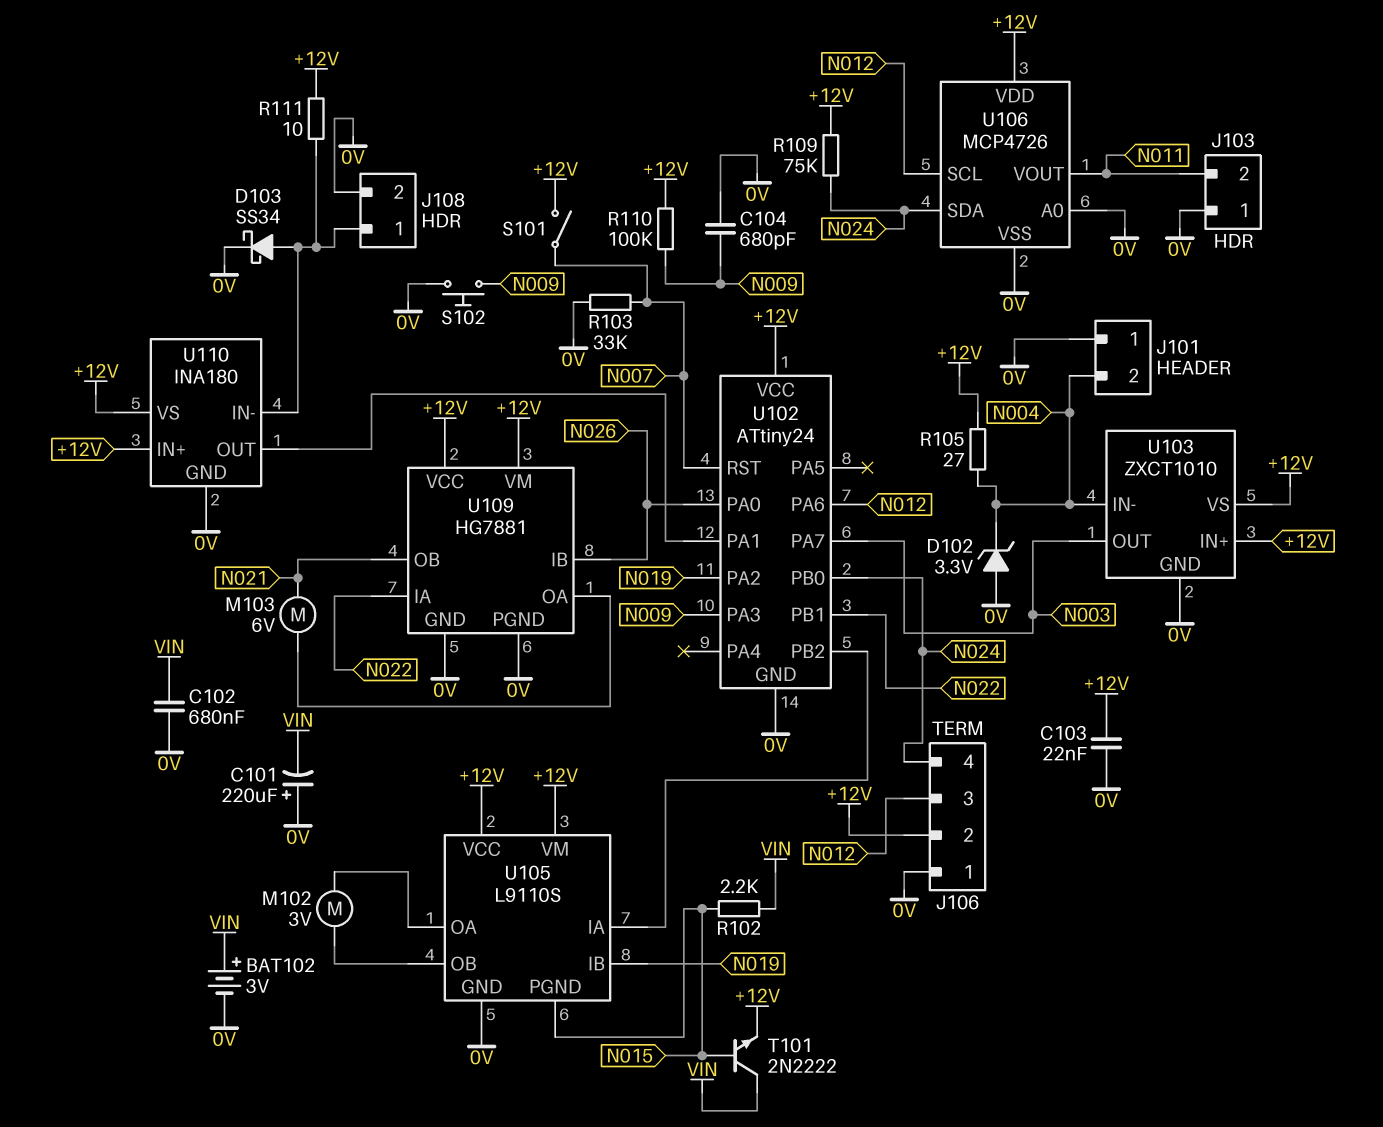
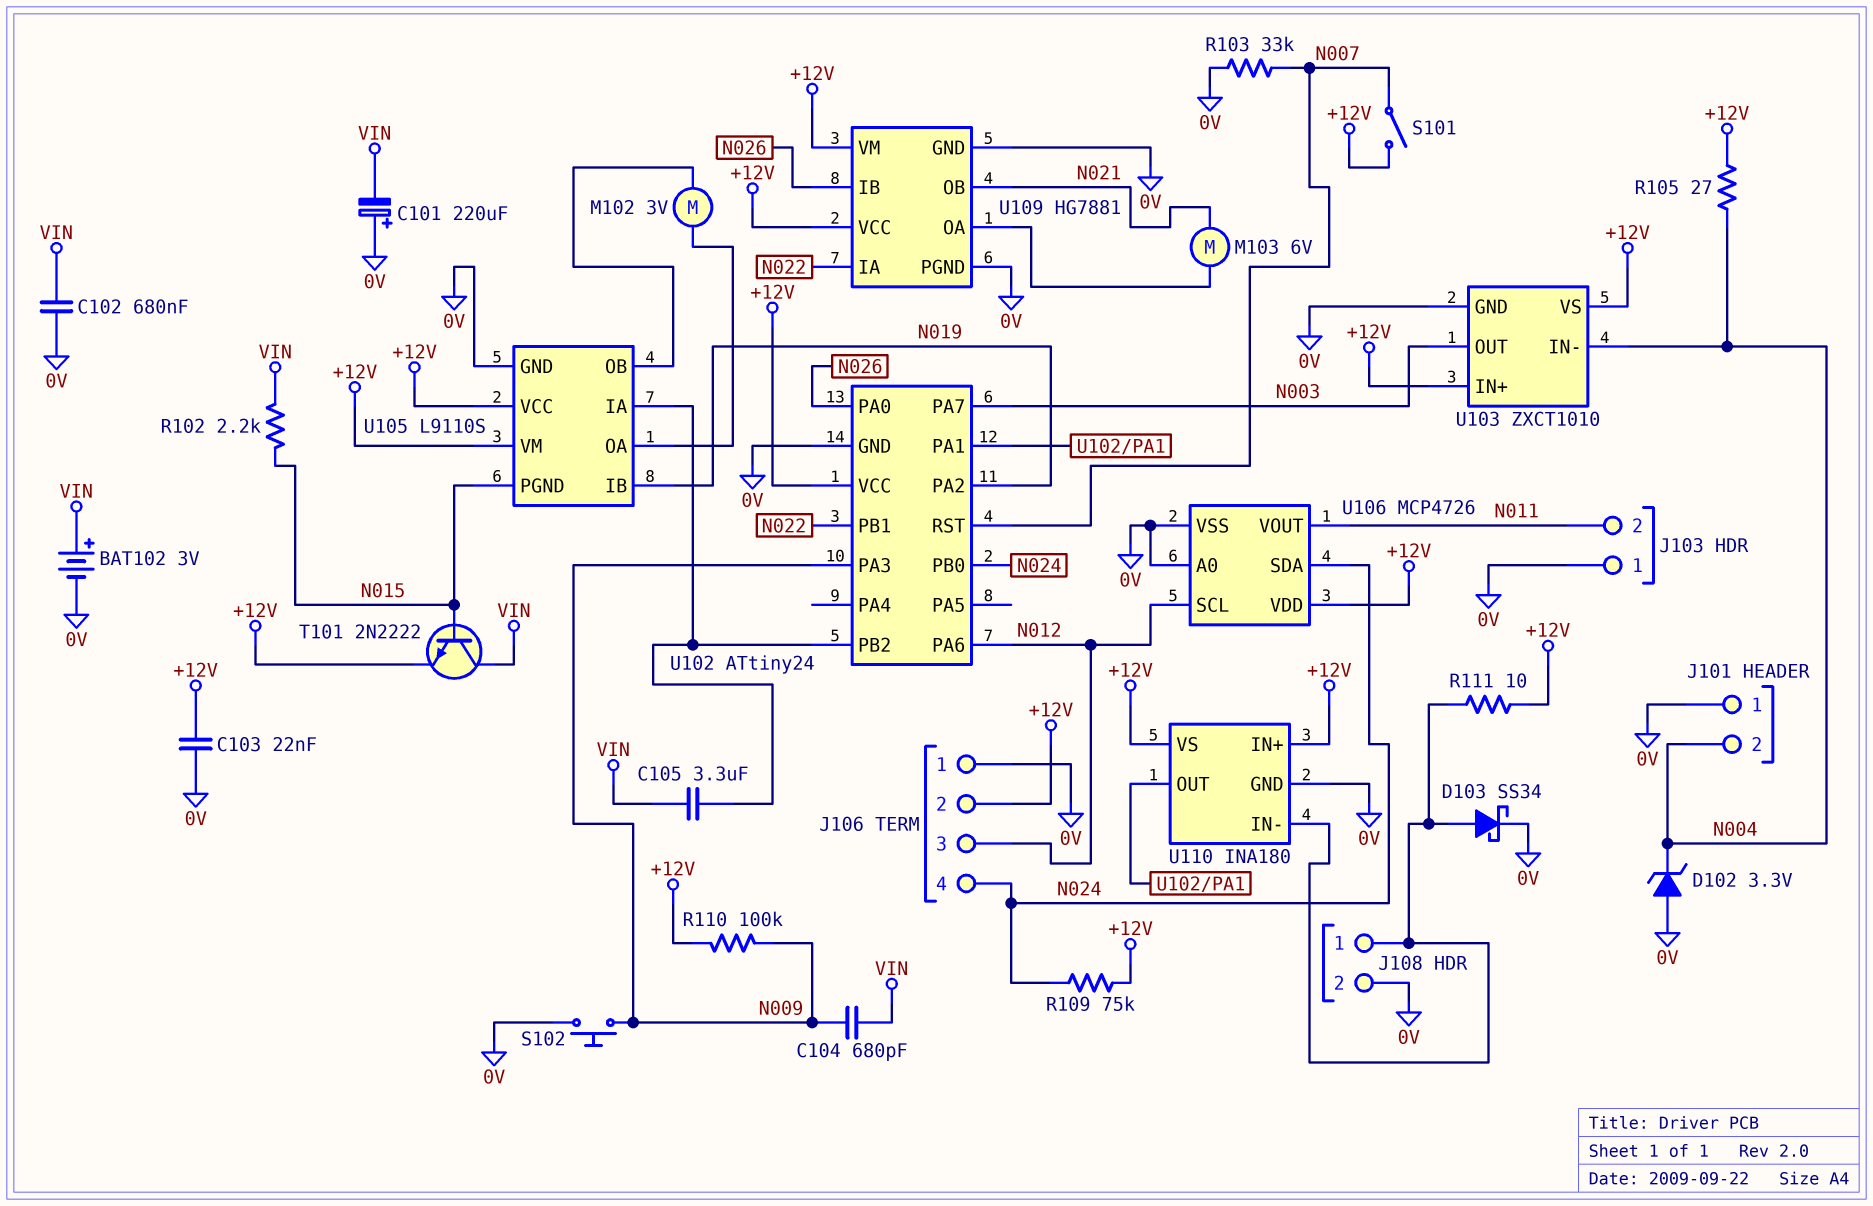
C104: 680pF (0V, N009) -> 680pF (N009, VIN)
C105: none -> 3.3uF (U102/PB2, VIN)

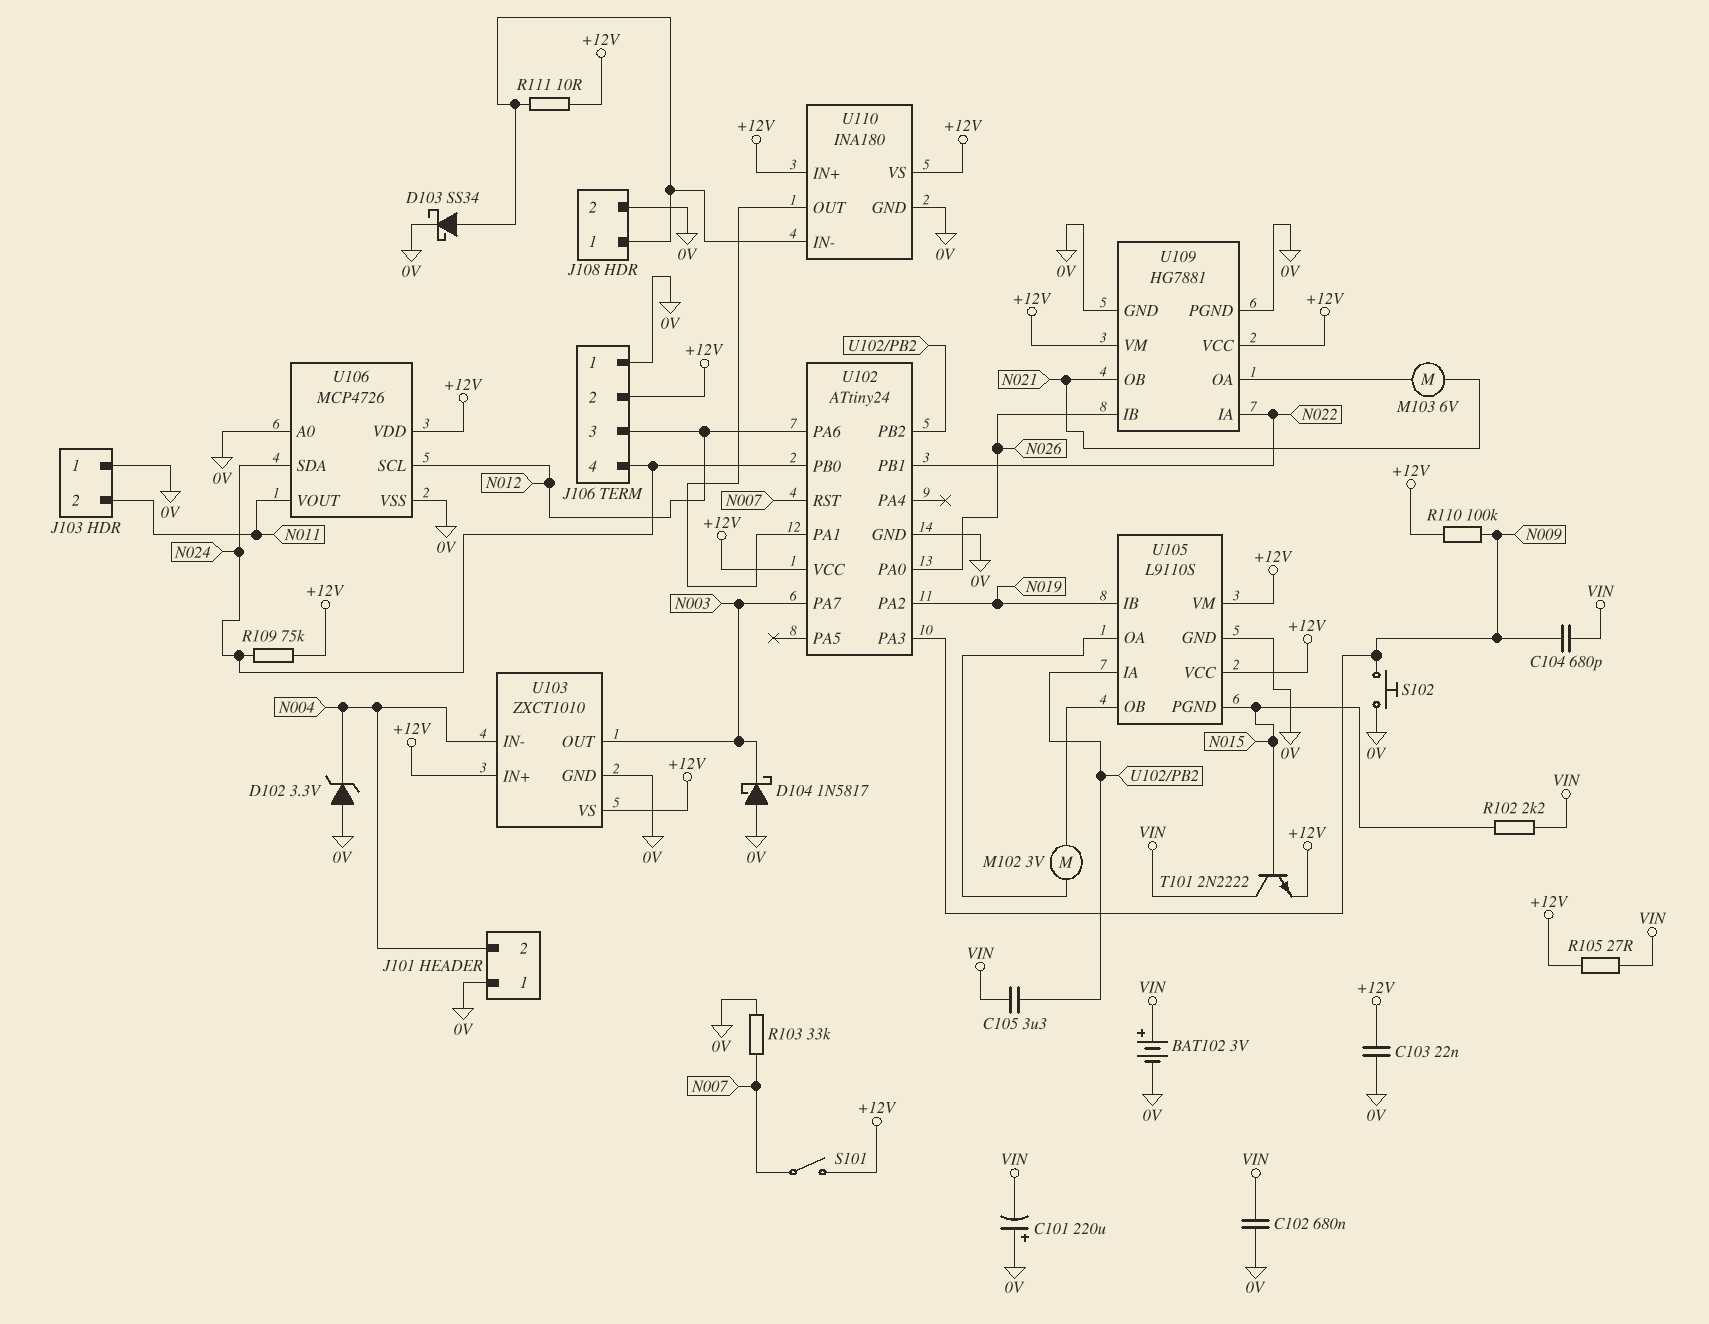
D104: none -> schottky 1N5817 (A 0V, K N003)
R105: 27 (+12V, N004) -> 27 (+12V, VIN)

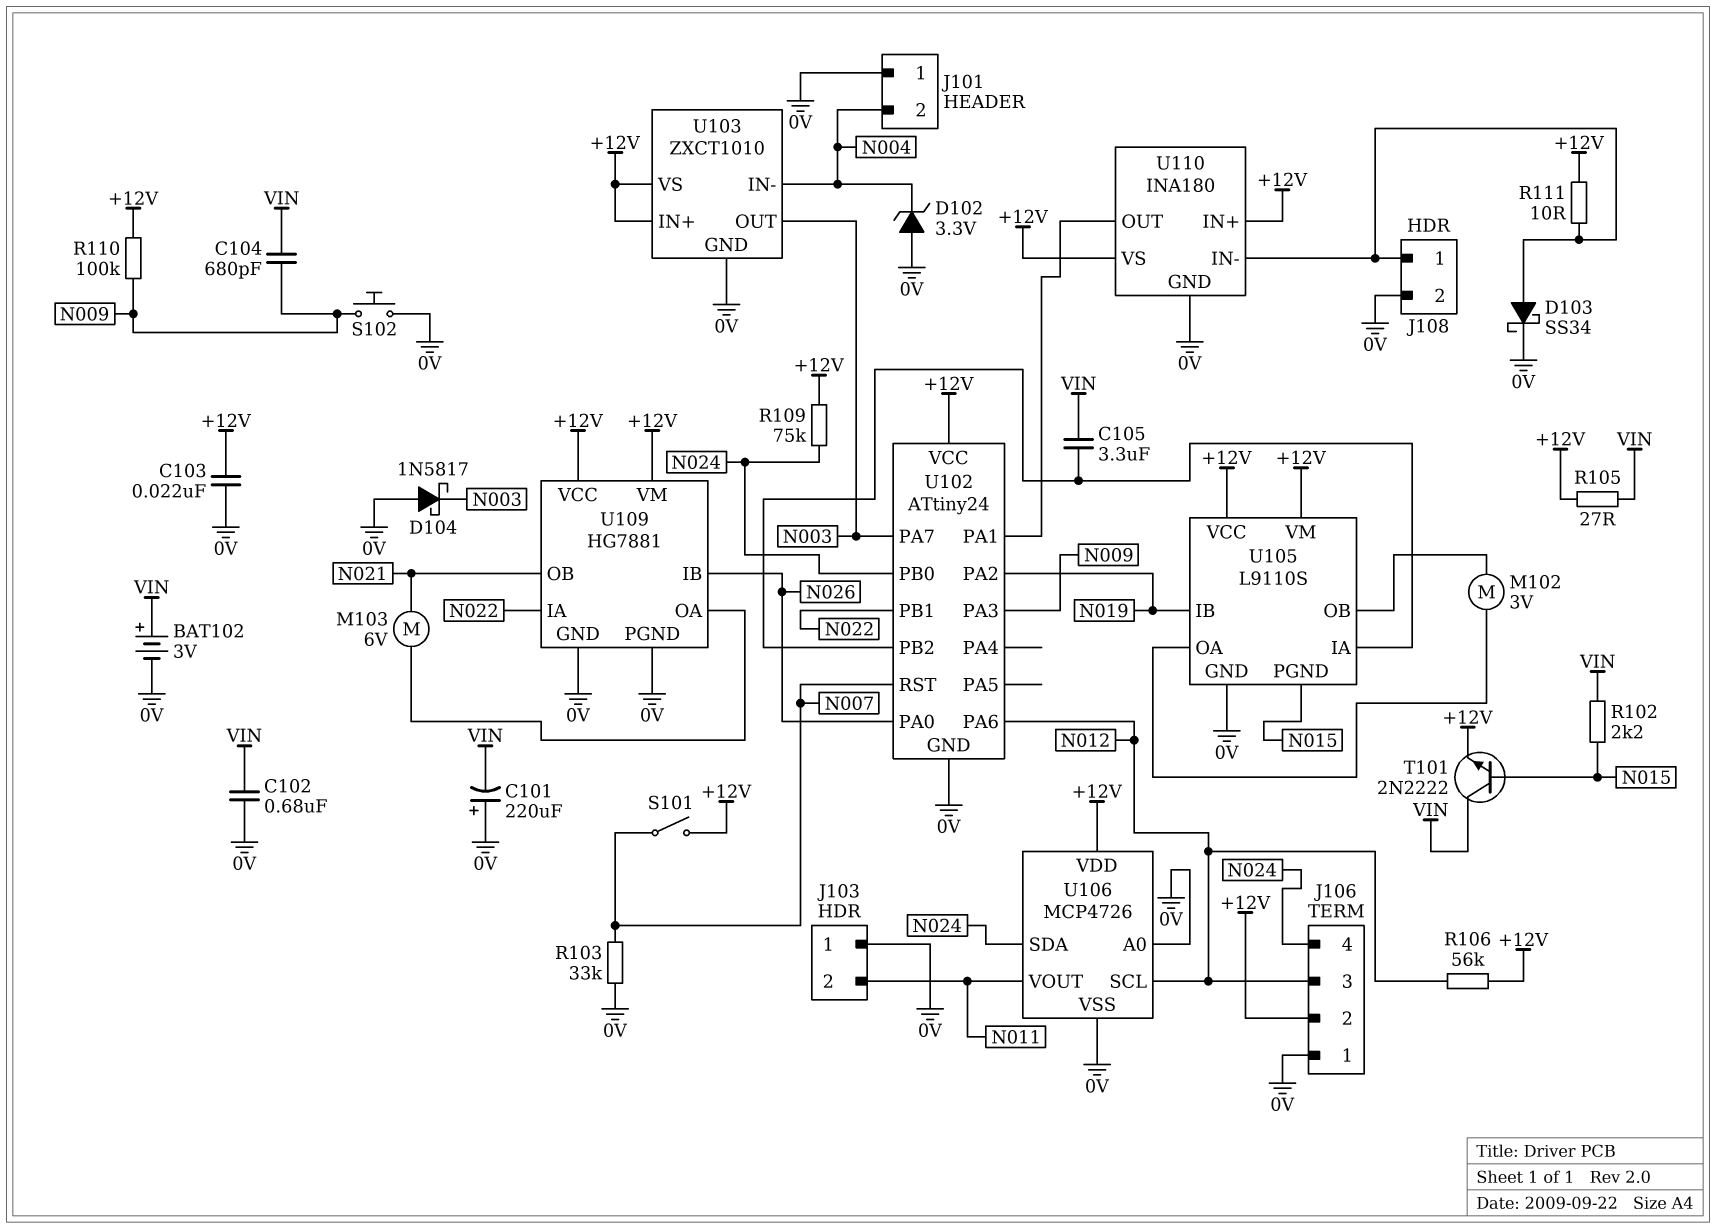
R106: none -> 56k (+12V, N012)

